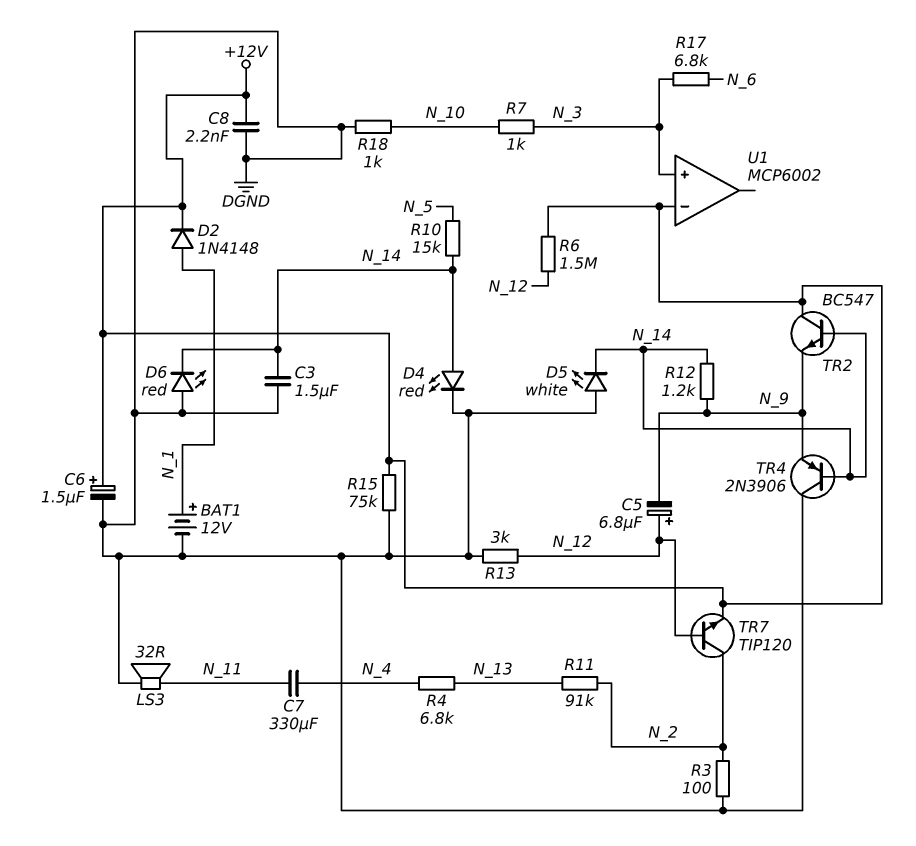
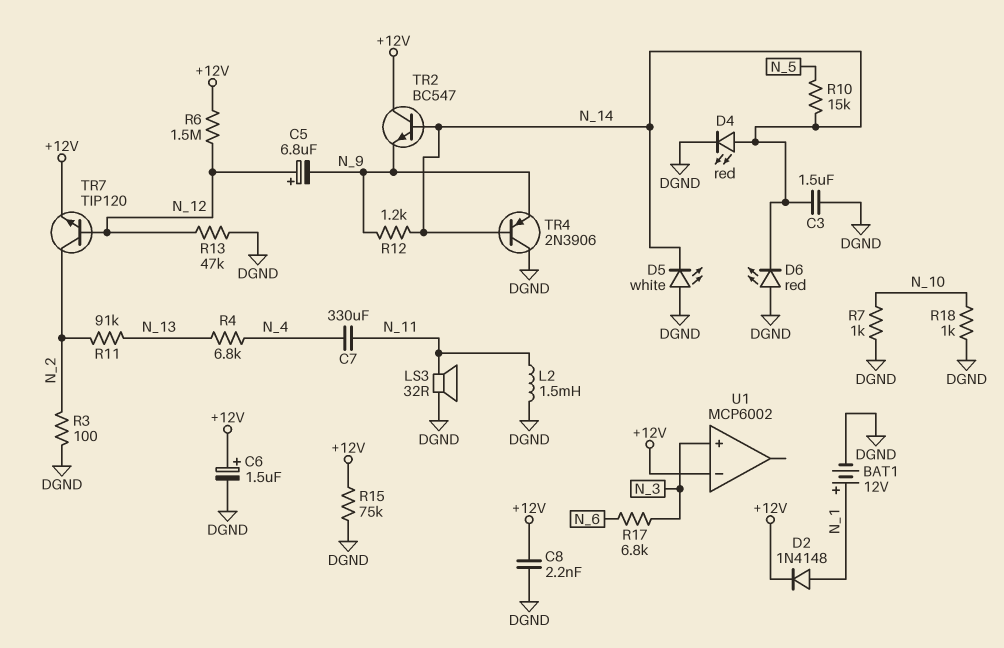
L2: none -> 1.5mH (DGND, N_11)
R7: 1k (N_3, N_10) -> 1k (DGND, N_10)
R13: 3k (DGND, N_12) -> 47k (DGND, N_12)

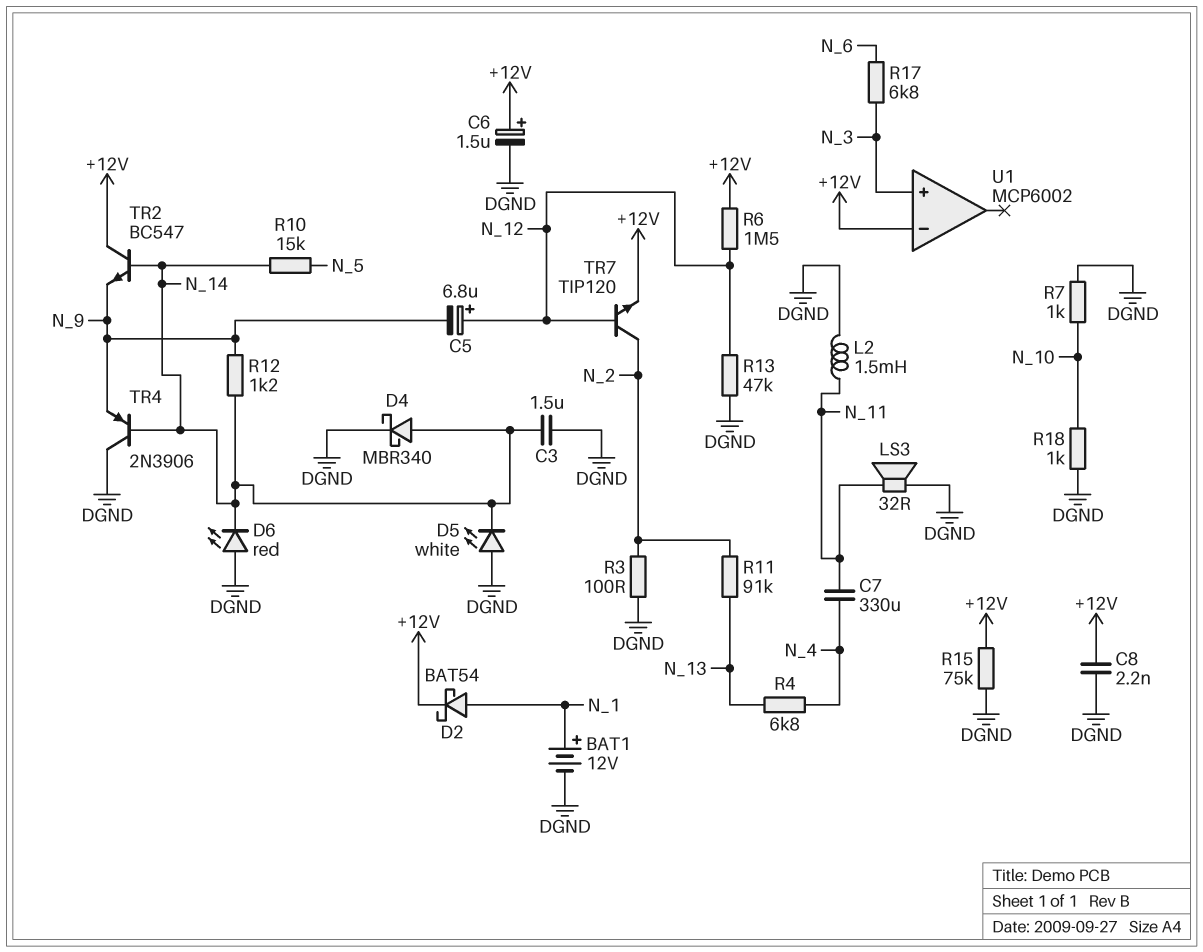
D2: diode 1N4148 (A N_1, K +12V) -> schottky BAT54 (A N_1, K +12V)
D4: LED red (A N_14, K DGND) -> schottky MBR340 (A N_14, K DGND)

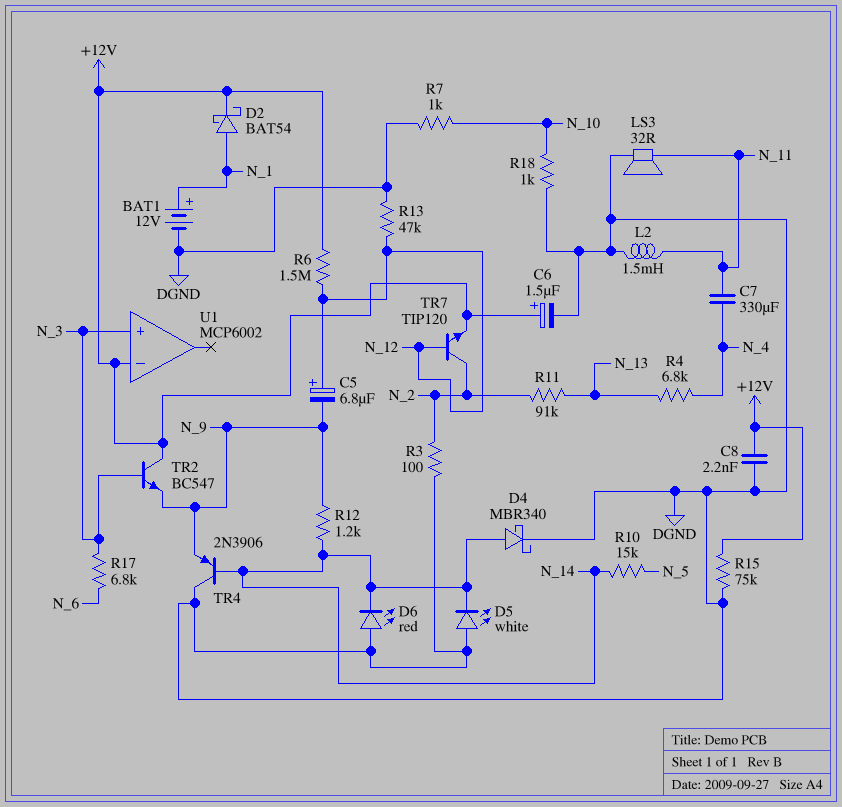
C3: 1.5uF (DGND, N_14) -> none
TR2: NPN BC547 (B N_14, C +12V, E N_9) -> NPN BC547 (B N_3, C +12V, E N_9)

